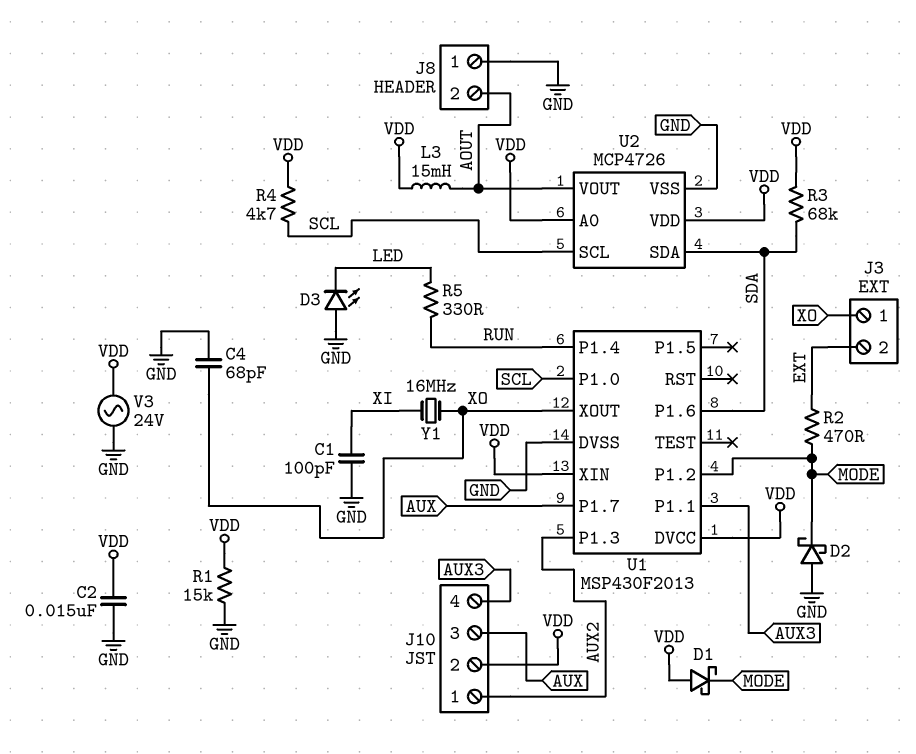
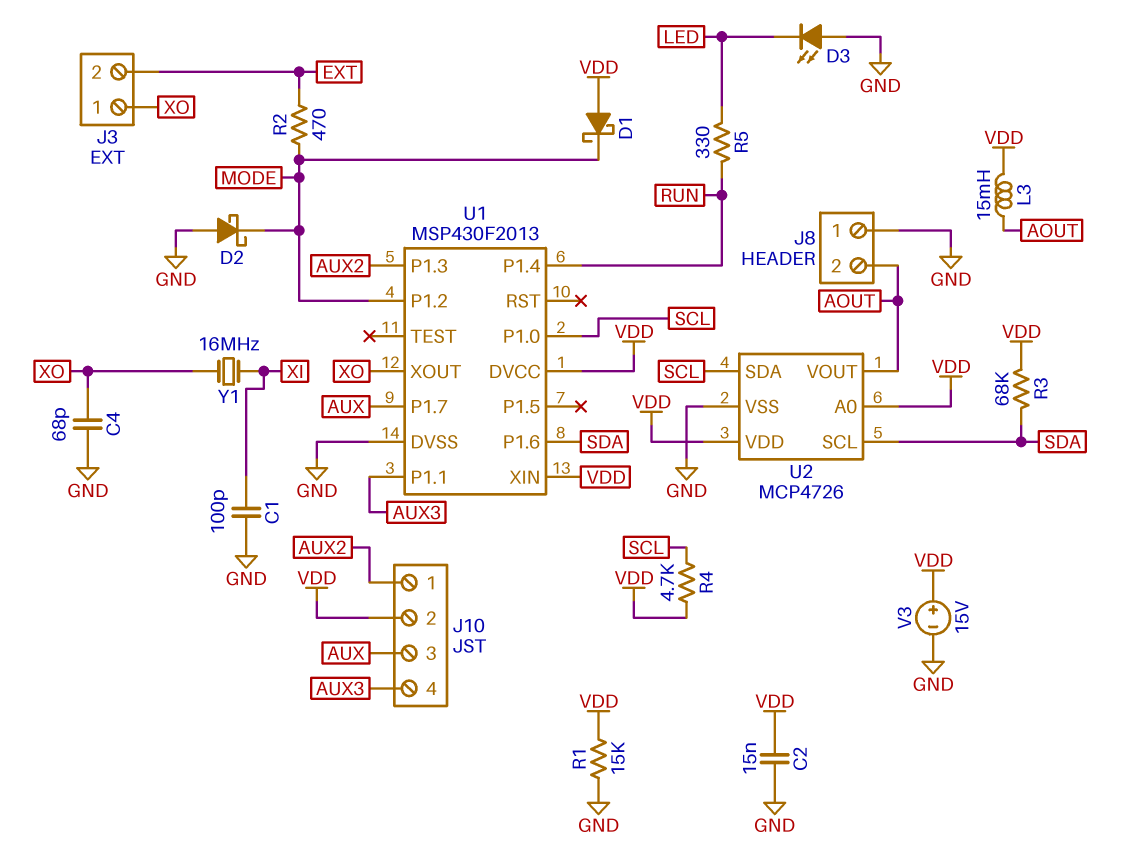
U2 pin SCL: SCL -> SDA
U2 pin SDA: SDA -> SCL
V3: AC 24V (GND, VDD) -> 15V (plus VDD, minus GND)

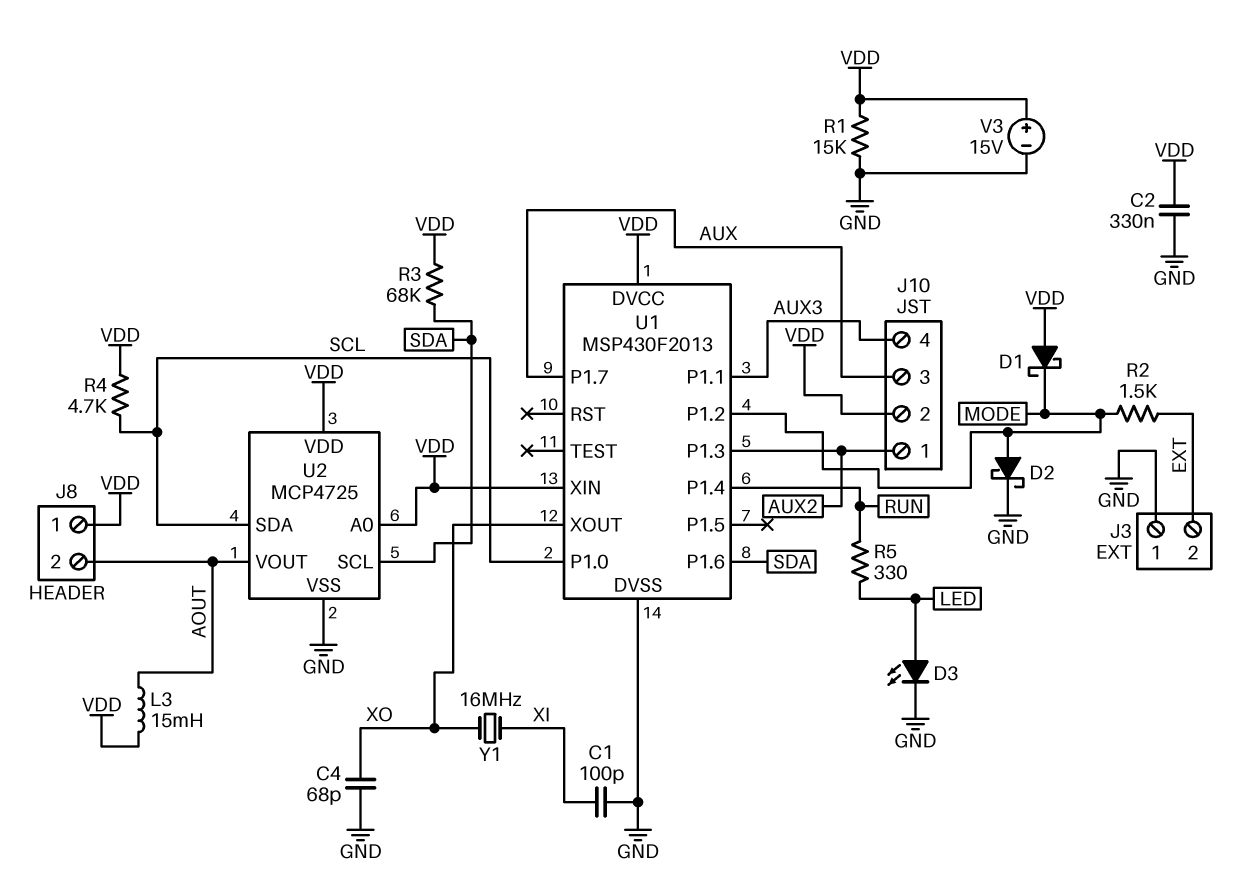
C2: 15nF (GND, VDD) -> 330nF (GND, VDD)
D2: schottky (A GND, K MODE) -> schottky (A MODE, K GND)
D3: LED (A GND, K LED) -> LED (A LED, K GND)
J3 pin 1: XO -> GND
J8 pin 1: GND -> VDD
R2: 470 (EXT, MODE) -> 1.5k (EXT, MODE)
U2: MCP4726 -> MCP4725

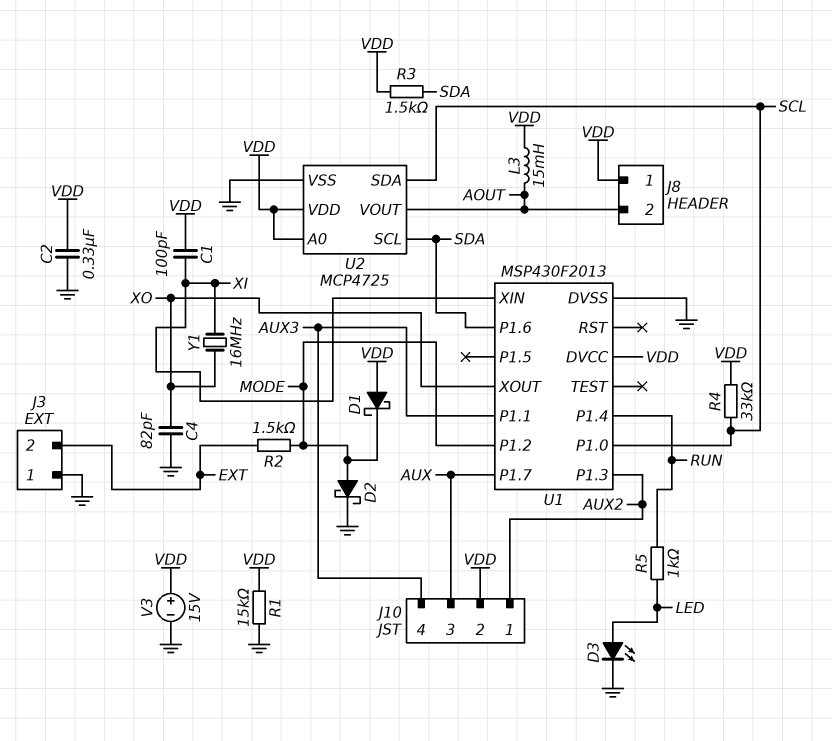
C1: 100pF (GND, XI) -> 100pF (VDD, XI)
C4: 68pF (GND, XO) -> 82pF (GND, XO)
R3: 68k (SDA, VDD) -> 1.5k (SDA, VDD)
R4: 4.7k (SCL, VDD) -> 33k (SCL, VDD)
R5: 330 (LED, RUN) -> 1k (LED, RUN)
U1 pin XIN: VDD -> XI

